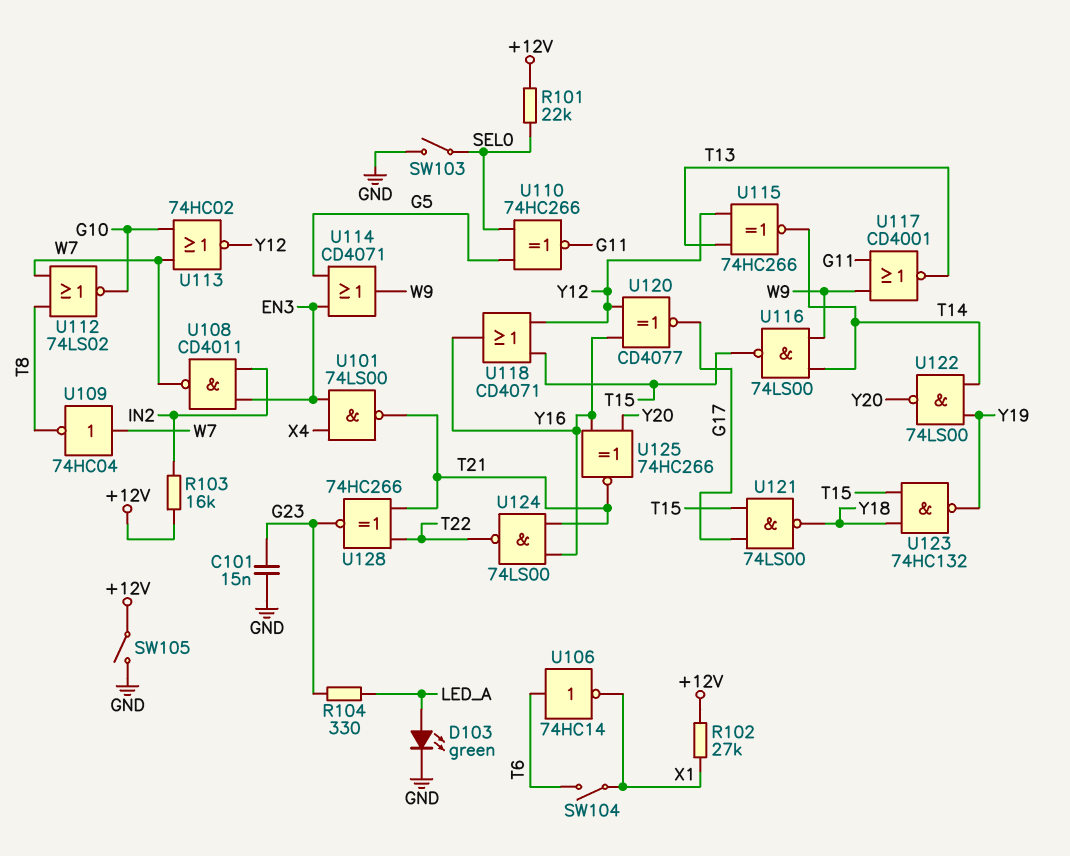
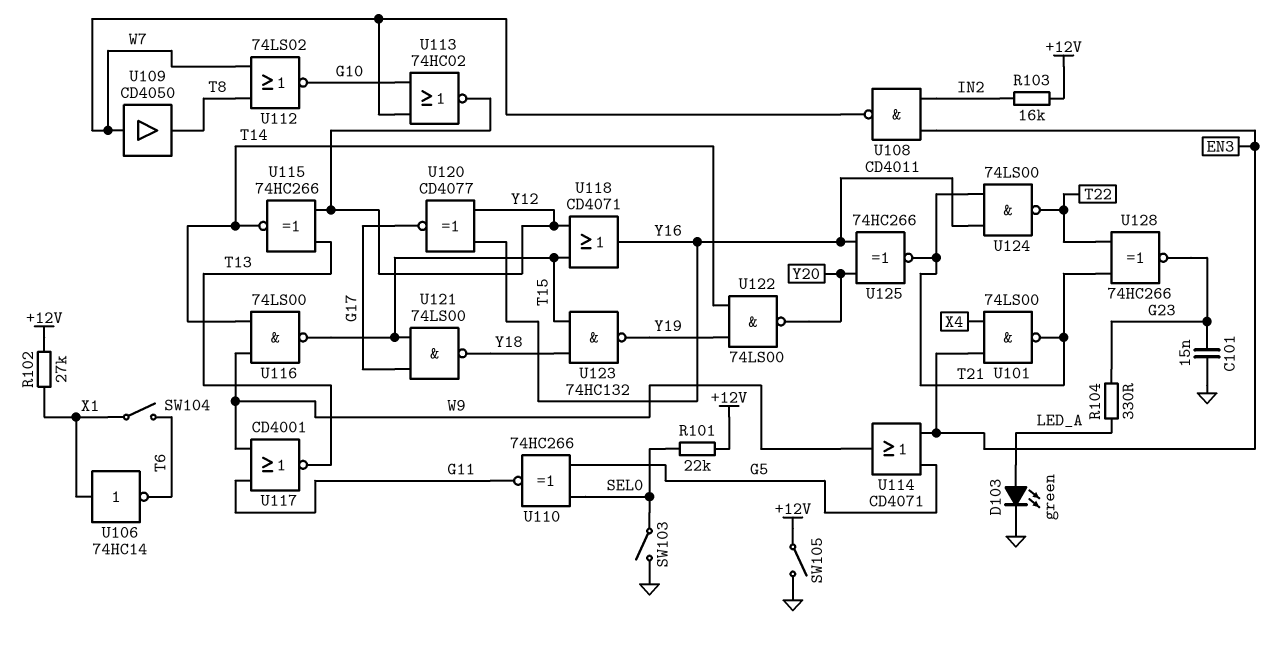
U106: NOT 74HC14 (in T6, out X1) -> NOT 74HC14 (in X1, out T6)
U109: NOT 74HC04 (in W7, out T8) -> buffer CD4050 (in W7, out T8)

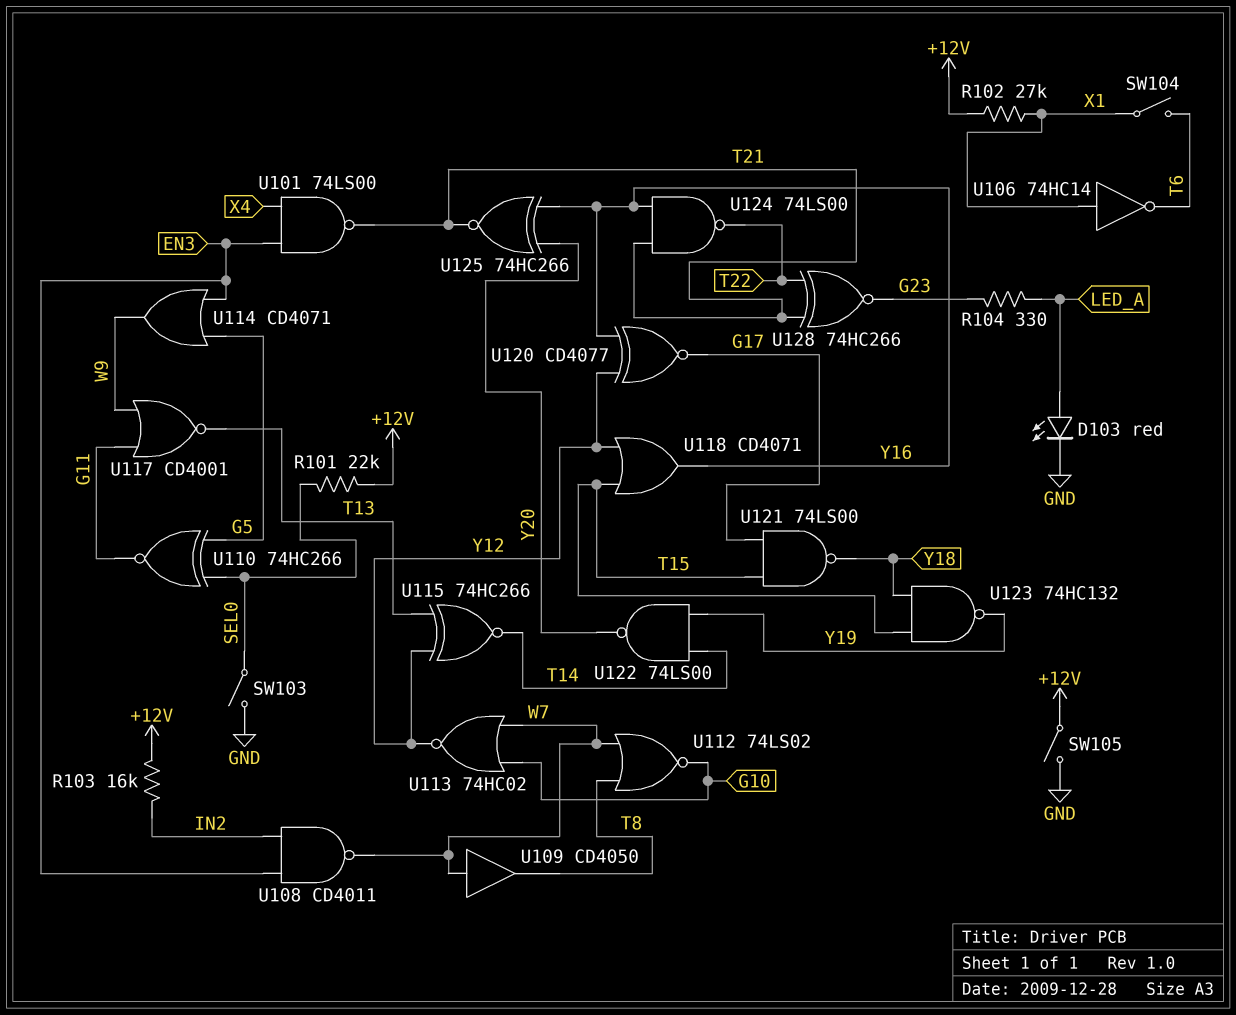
C101: 15nF (G23, GND) -> none
D103: LED green (A LED_A, K GND) -> LED red (A LED_A, K GND)
U116: NAND 74LS00 (in T14, in W9, out T15) -> none

